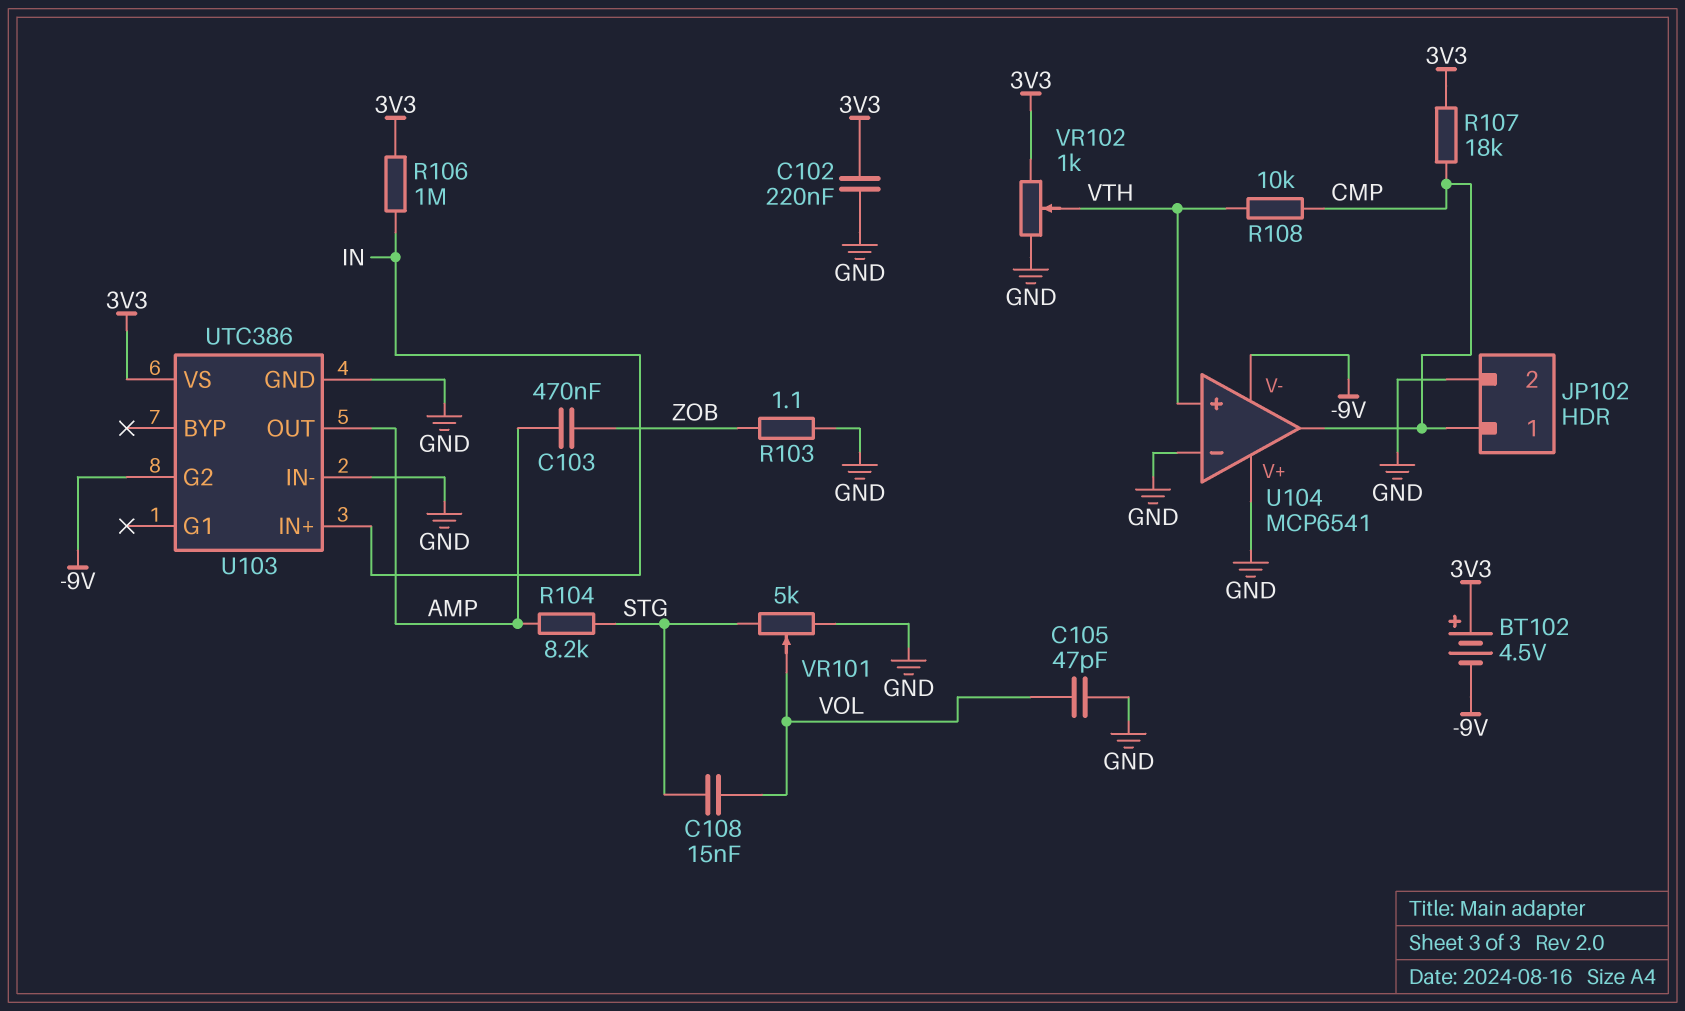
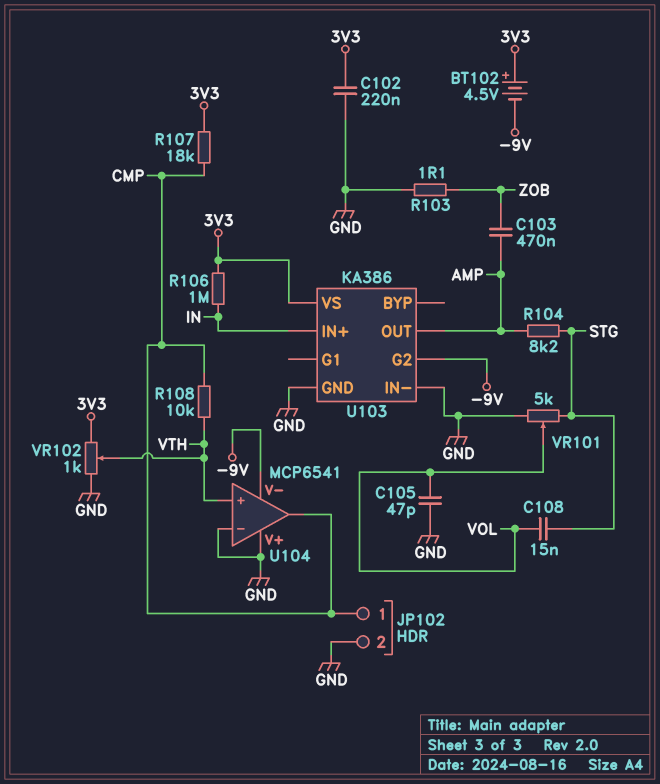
U103: UTC386 -> KA386

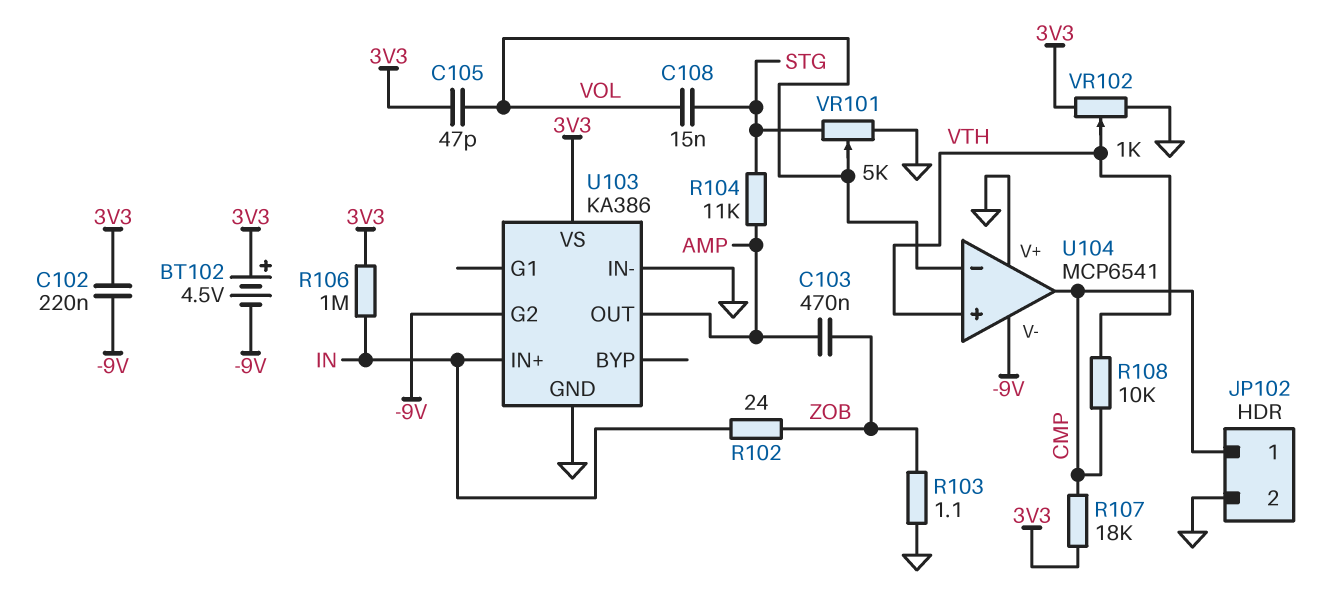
C102: 220nF (3V3, GND) -> 220nF (-9V, 3V3)
C105: 47pF (GND, VOL) -> 47pF (3V3, VOL)
R102: none -> 24 (IN, ZOB)
R104: 8.2k (AMP, STG) -> 11k (AMP, STG)
U104 pin in-: GND -> VOL

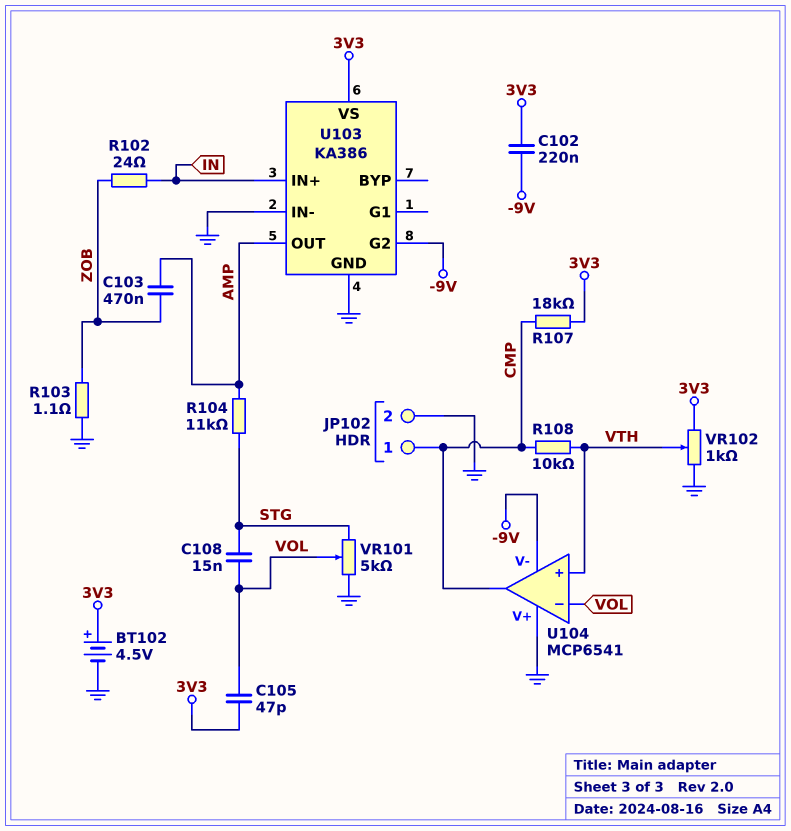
BT102: 4.5V (plus 3V3, minus -9V) -> 4.5V (plus 3V3, minus GND)
R106: 1M (3V3, IN) -> none

